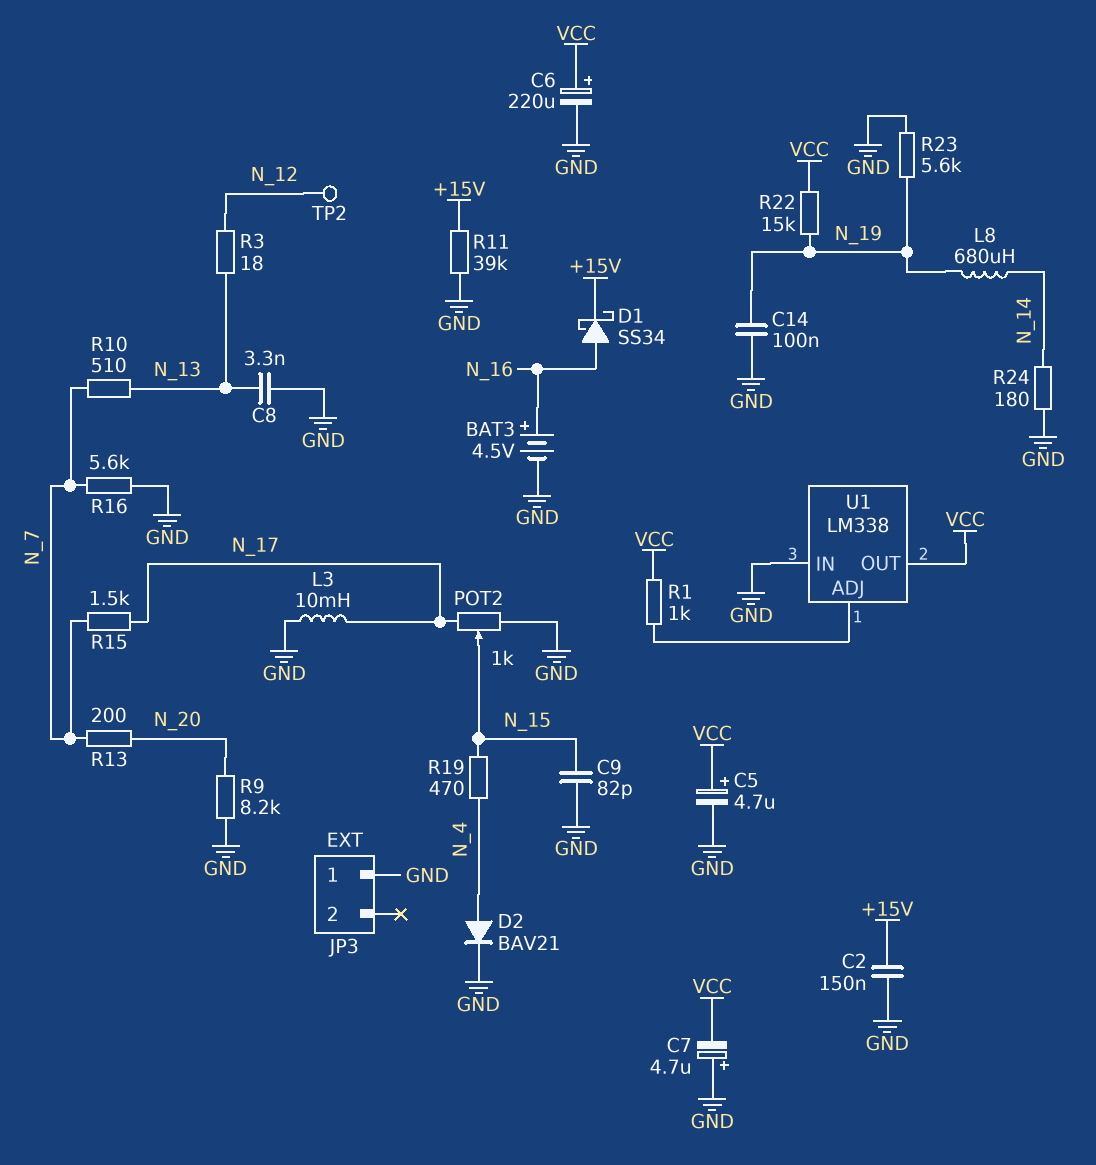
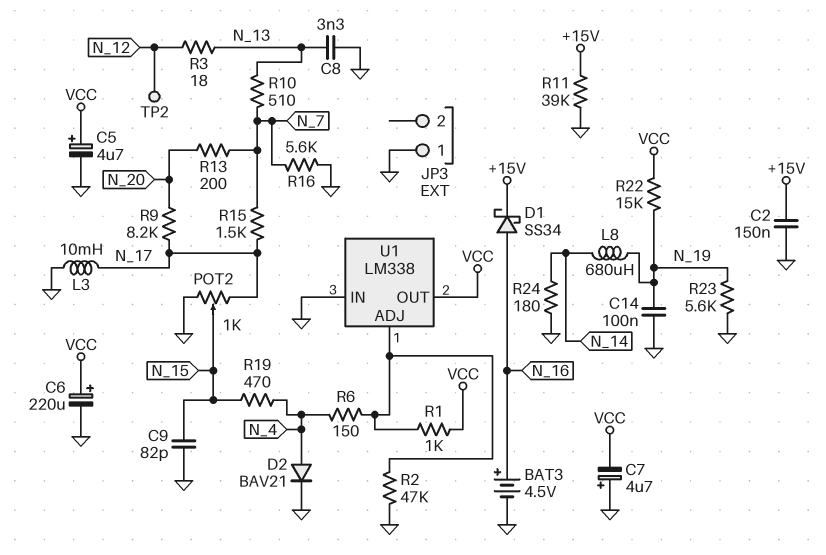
R2: none -> 47k (GND, U1/ADJ)
R6: none -> 150 (N_4, U1/ADJ)
R9: 8.2k (GND, N_20) -> 8.2k (N_17, N_20)

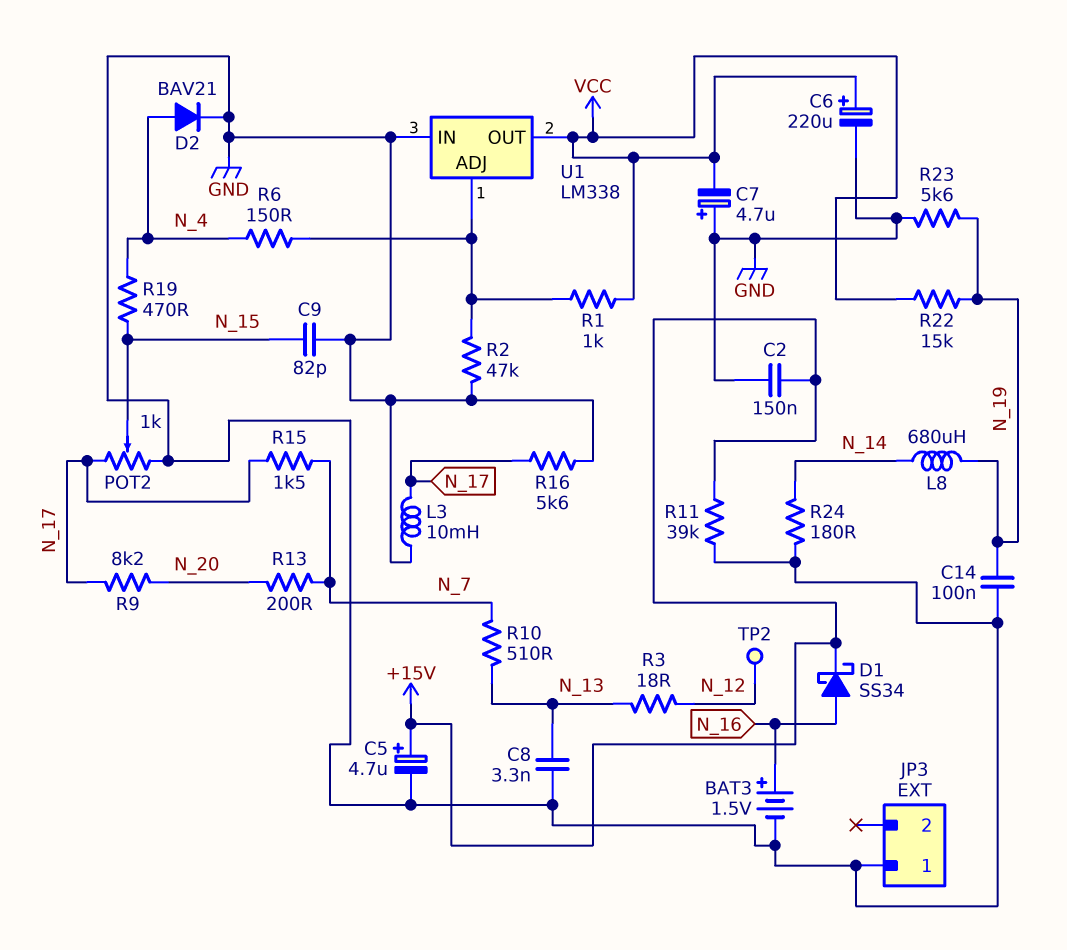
BAT3: 4.5V (plus N_16, minus GND) -> 1.5V (plus N_16, minus GND)
C5: 4.7uF (plus VCC, minus GND) -> 4.7uF (plus +15V, minus GND)
R16: 5.6k (GND, N_7) -> 5.6k (GND, N_17)

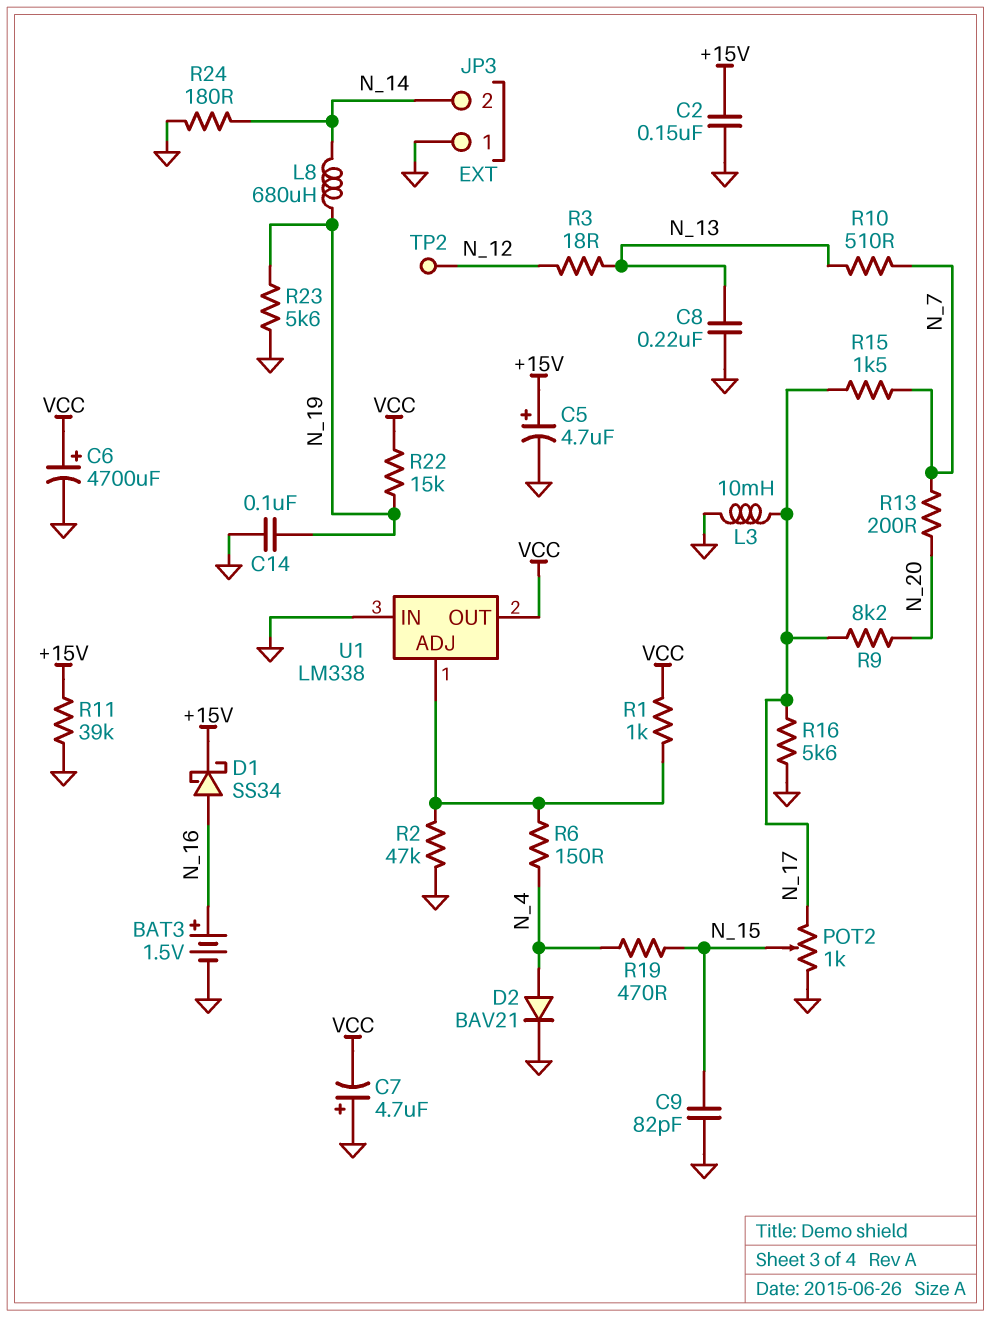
C6: 220uF (plus VCC, minus GND) -> 4700uF (plus VCC, minus GND)
C8: 3.3nF (GND, N_13) -> 220nF (GND, N_13)
JP3 pin 2: none -> N_14

